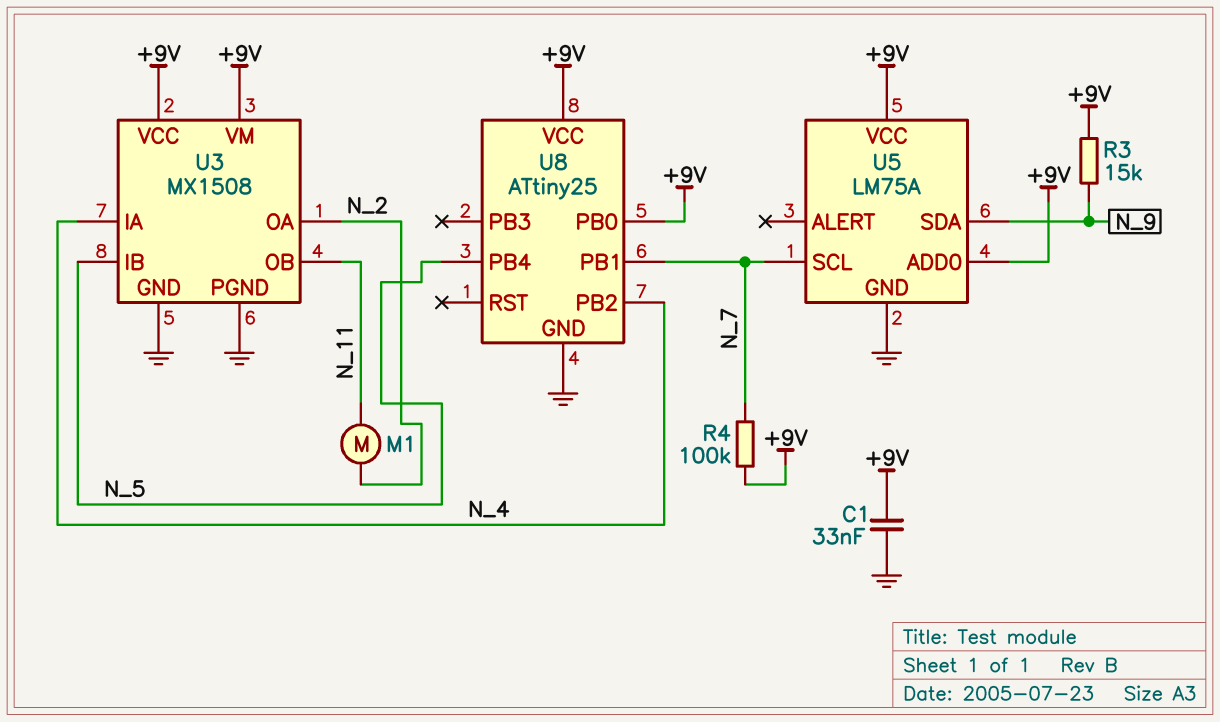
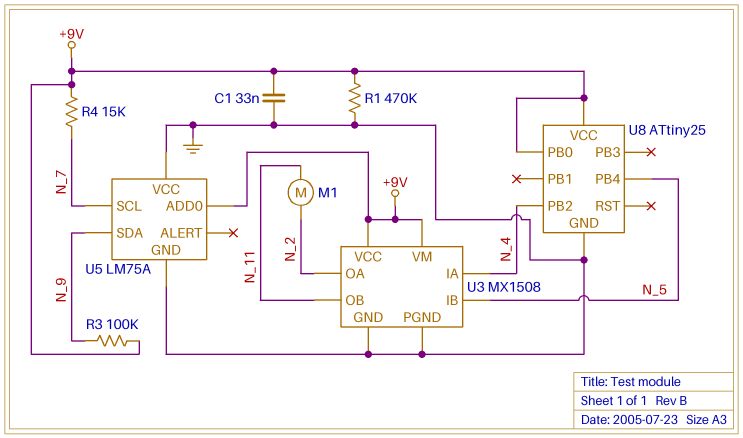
R1: none -> 470k (+9V, GND)
R3: 15k (+9V, N_9) -> 100k (+9V, N_9)
R4: 100k (+9V, N_7) -> 15k (+9V, N_7)
U5 pin VCC: +9V -> GND
U8 pin PB1: N_7 -> none

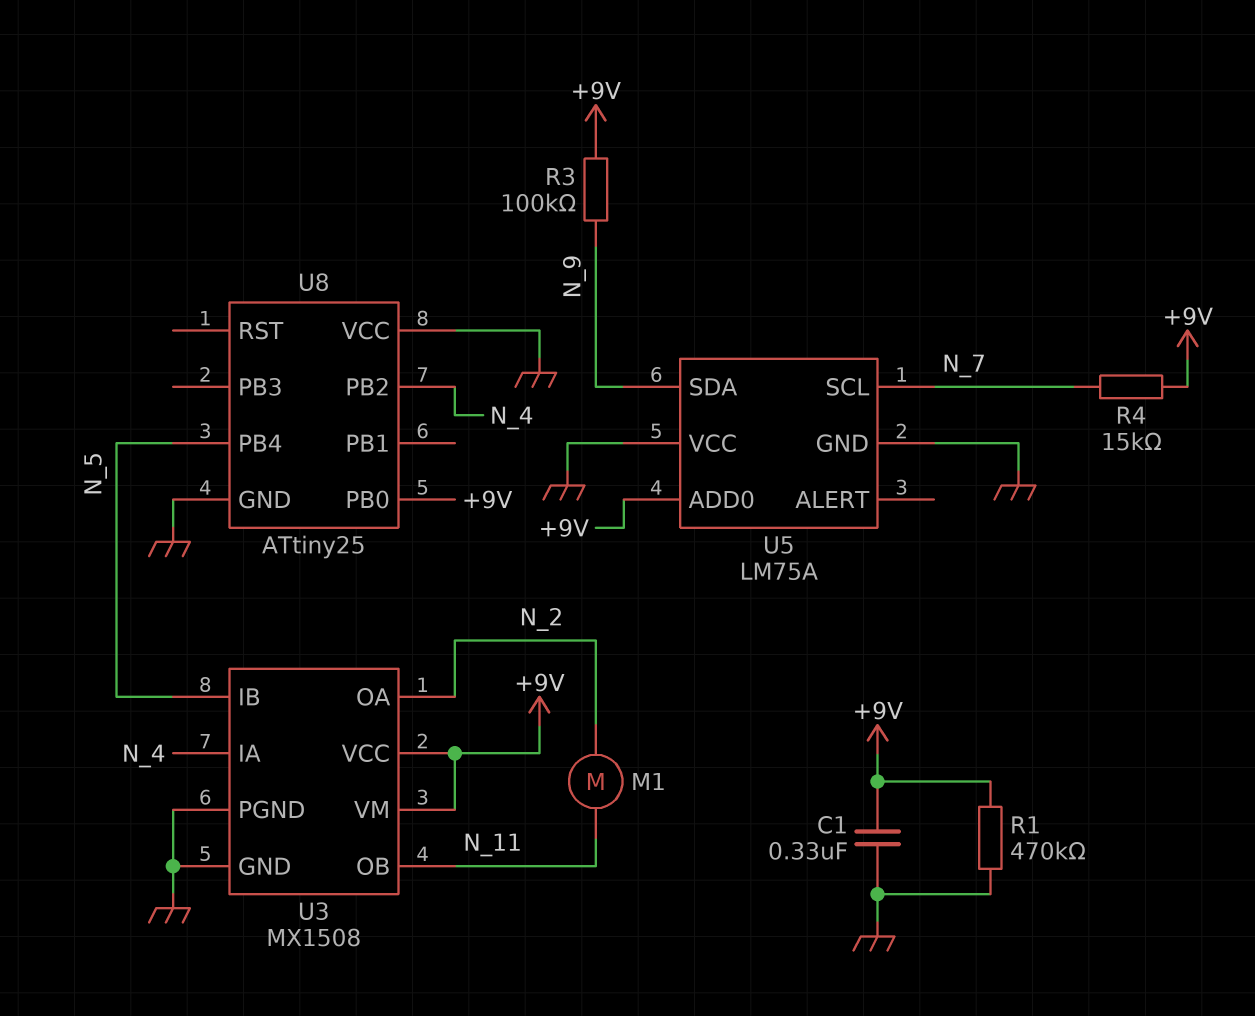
C1: 33nF (+9V, GND) -> 330nF (+9V, GND)
U8 pin VCC: +9V -> GND

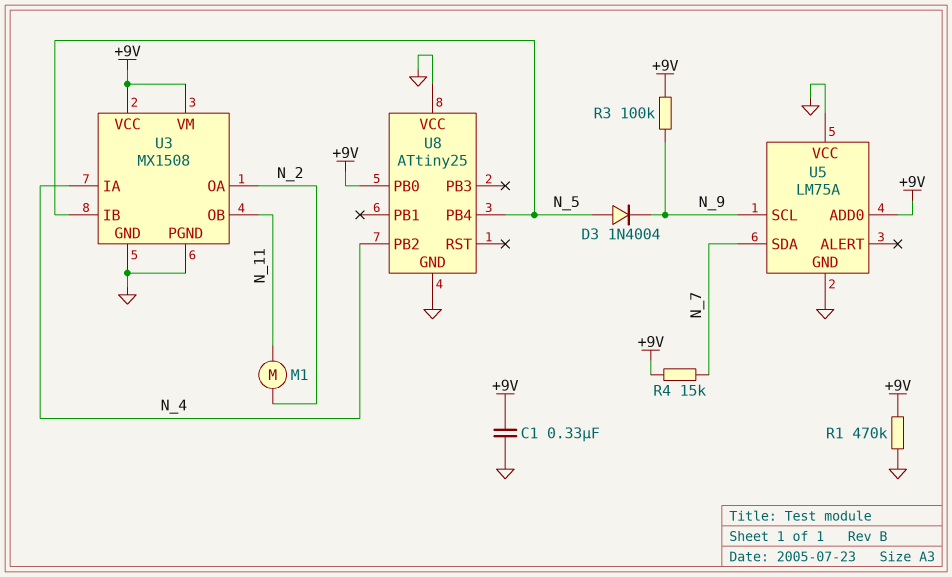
D3: none -> diode 1N4004 (A N_5, K N_9)
U5 pin SCL: N_7 -> N_9
U5 pin SDA: N_9 -> N_7

